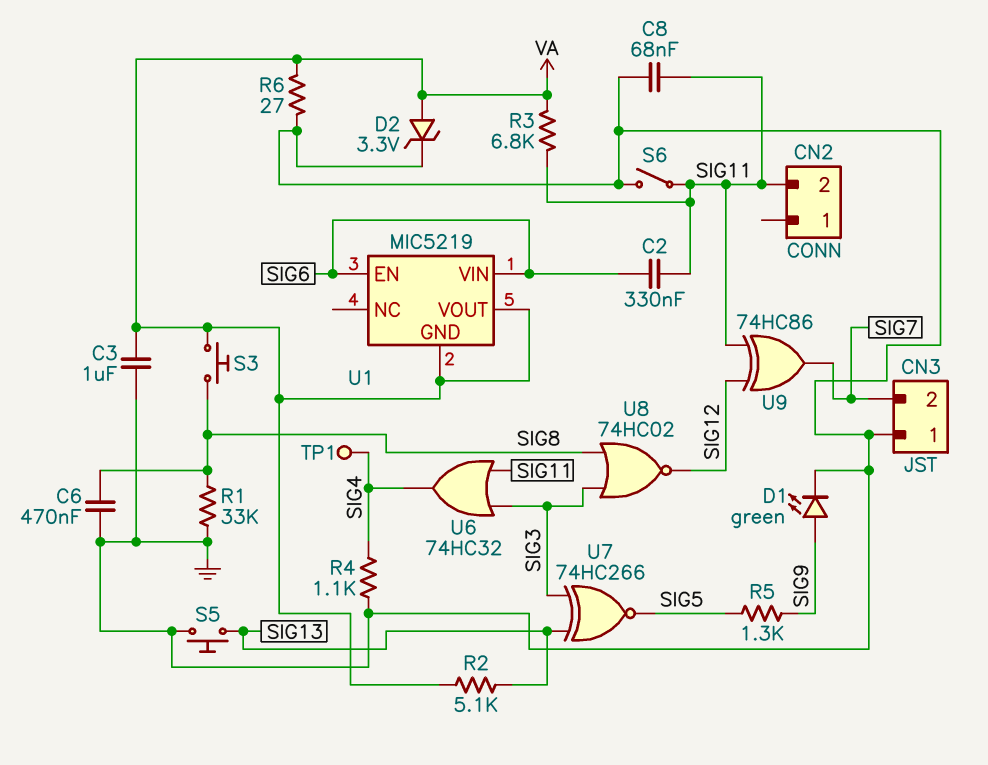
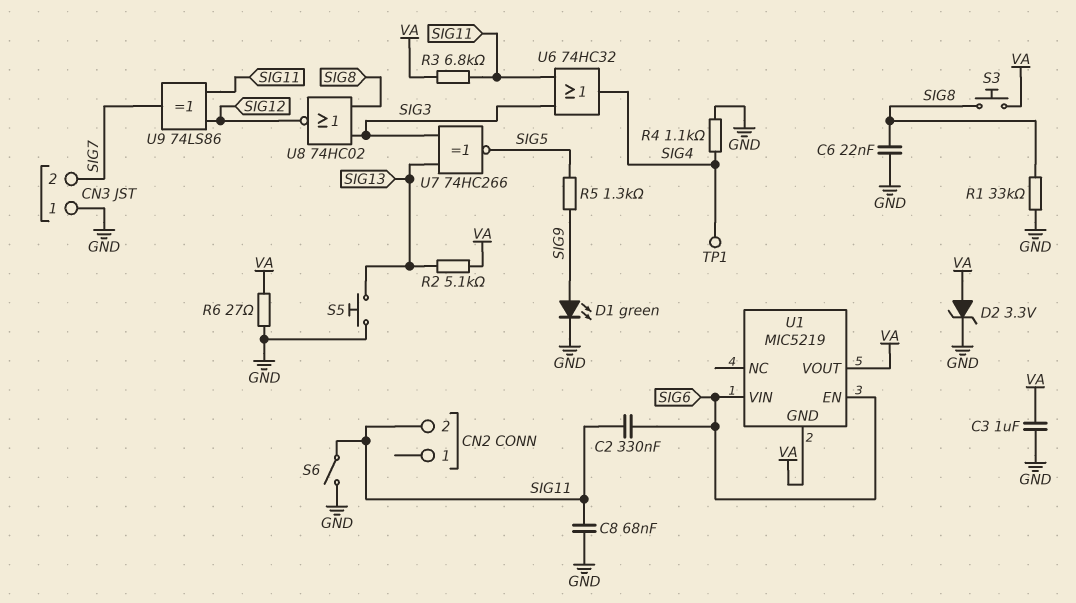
C6: 470nF (GND, SIG8) -> 22nF (GND, SIG8)
U9: XOR 74HC86 (in SIG11, in SIG12, out SIG7) -> XOR 74LS86 (in SIG11, in SIG12, out SIG7)

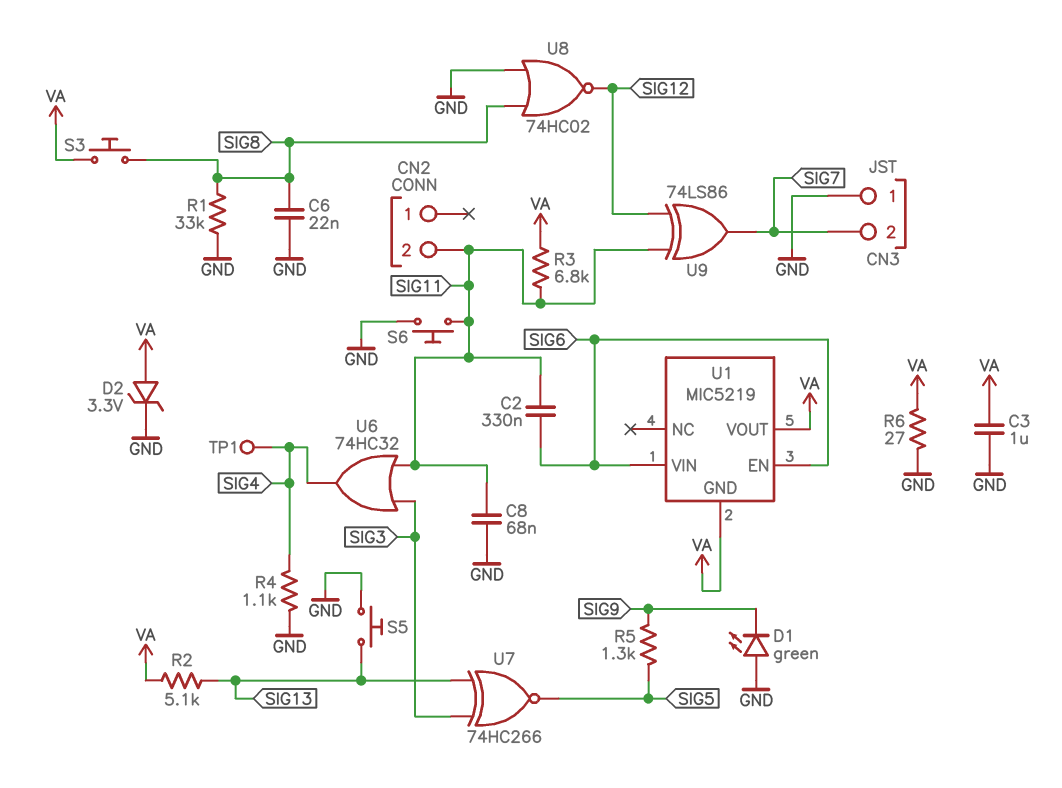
D1: LED green (A SIG9, K GND) -> LED green (A GND, K SIG9)
S6: switch (GND, SIG11) -> button (GND, SIG11)
U8: NOR 74HC02 (in SIG3, in SIG8, out SIG12) -> NOR 74HC02 (in GND, in SIG8, out SIG12)

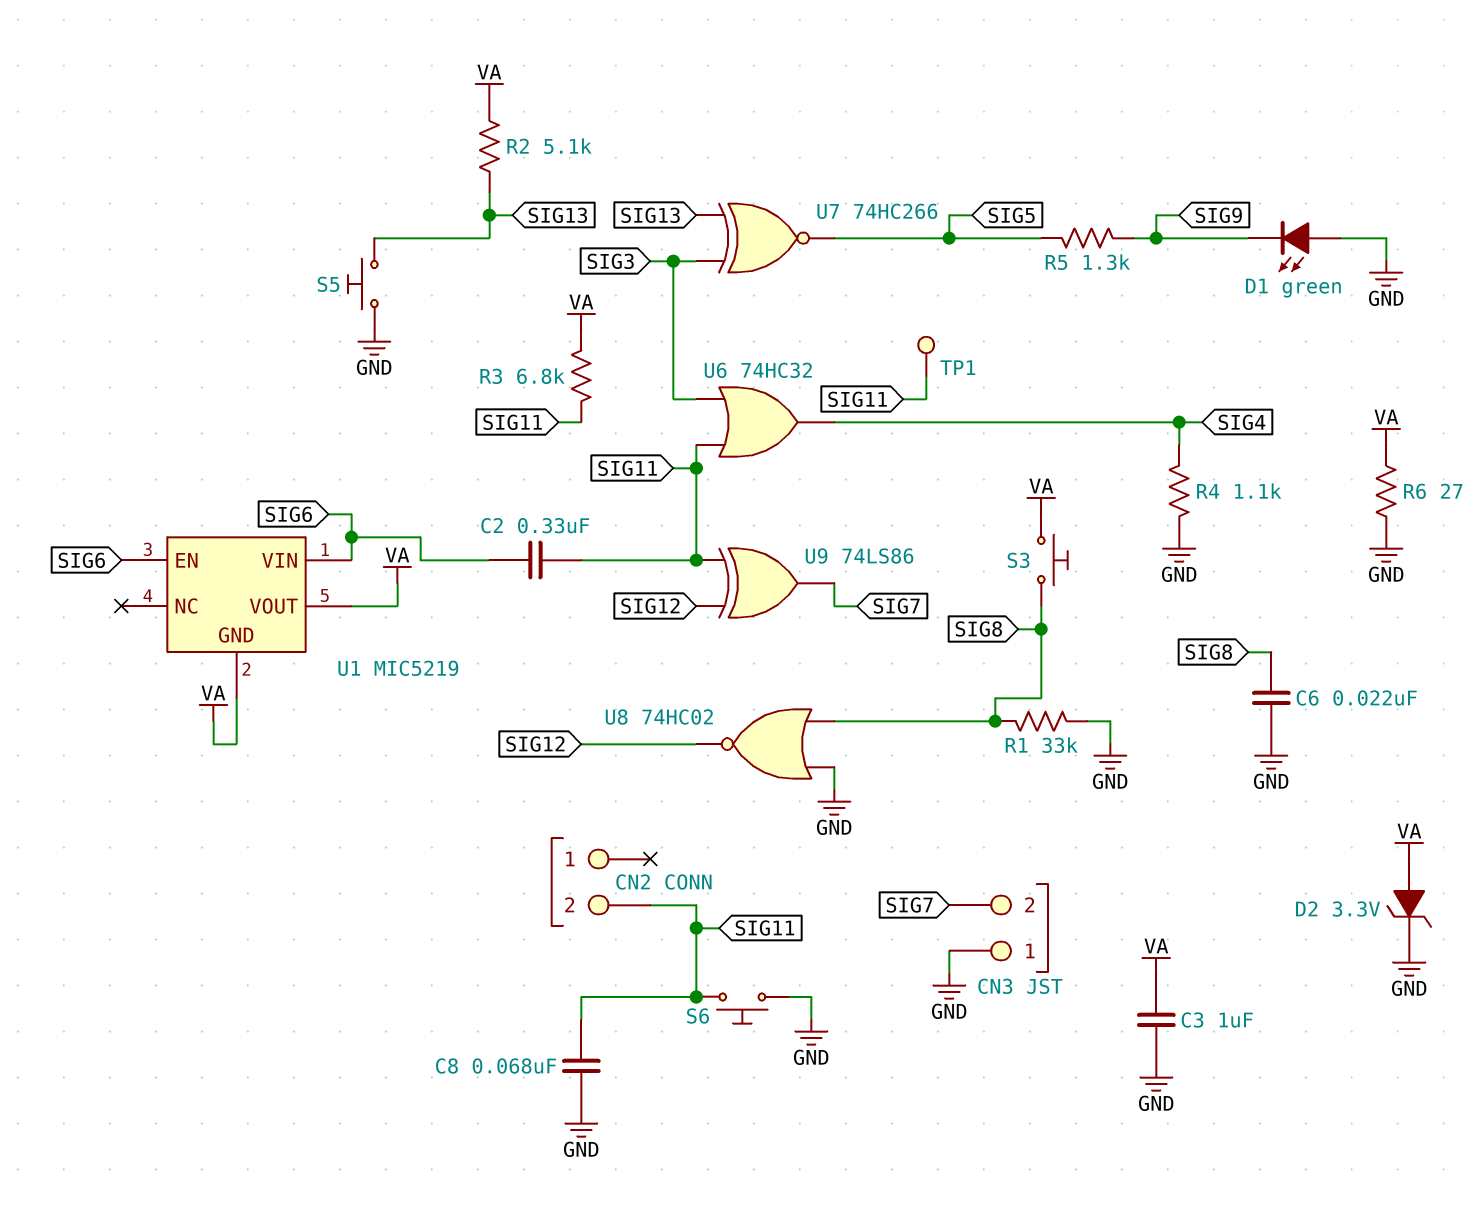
TP1: test point (SIG4) -> test point (SIG11)

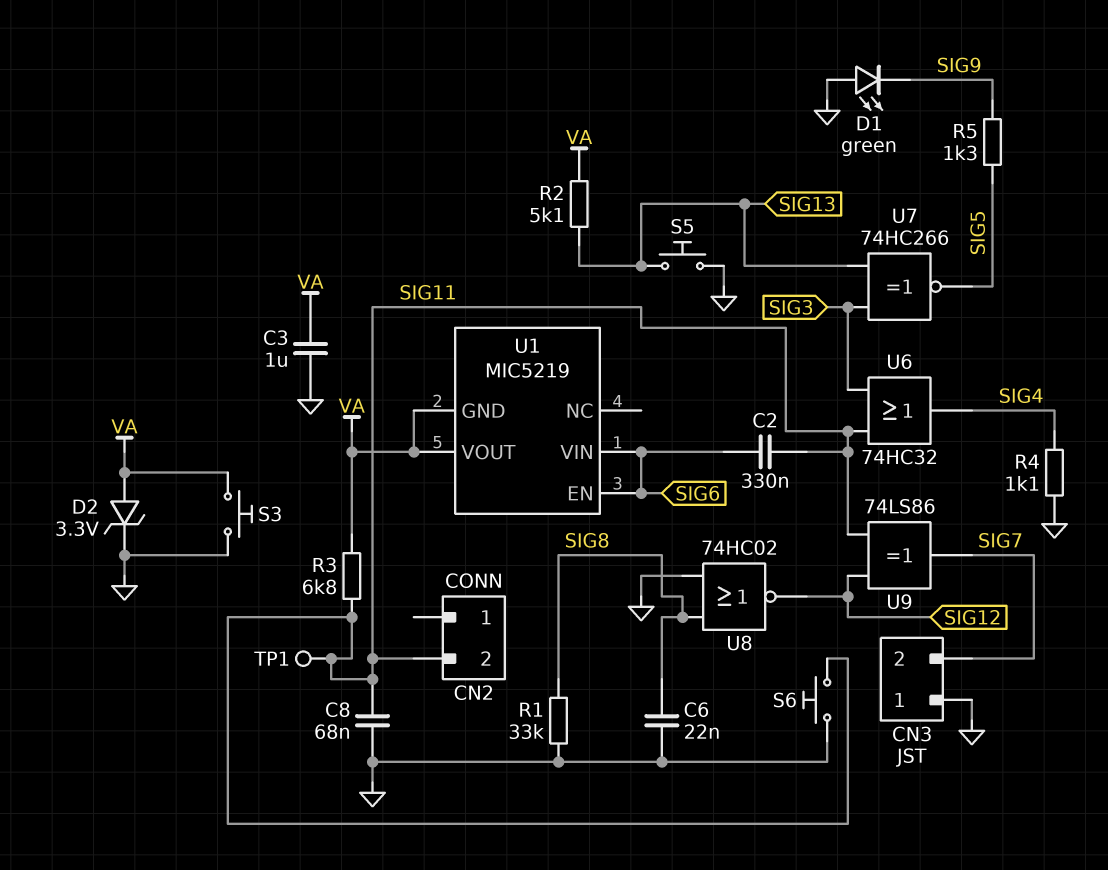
R6: 27 (GND, VA) -> none
S3: button (SIG8, VA) -> button (GND, VA)

